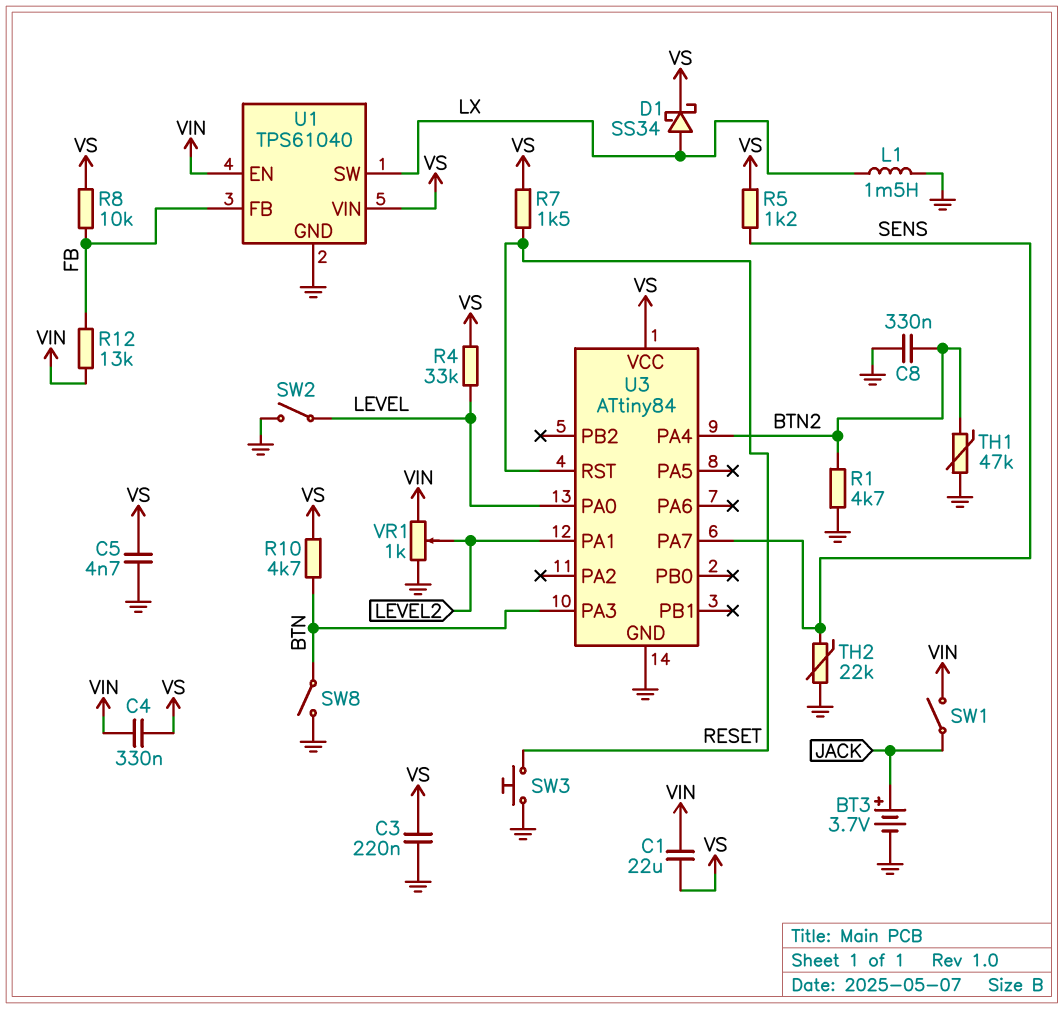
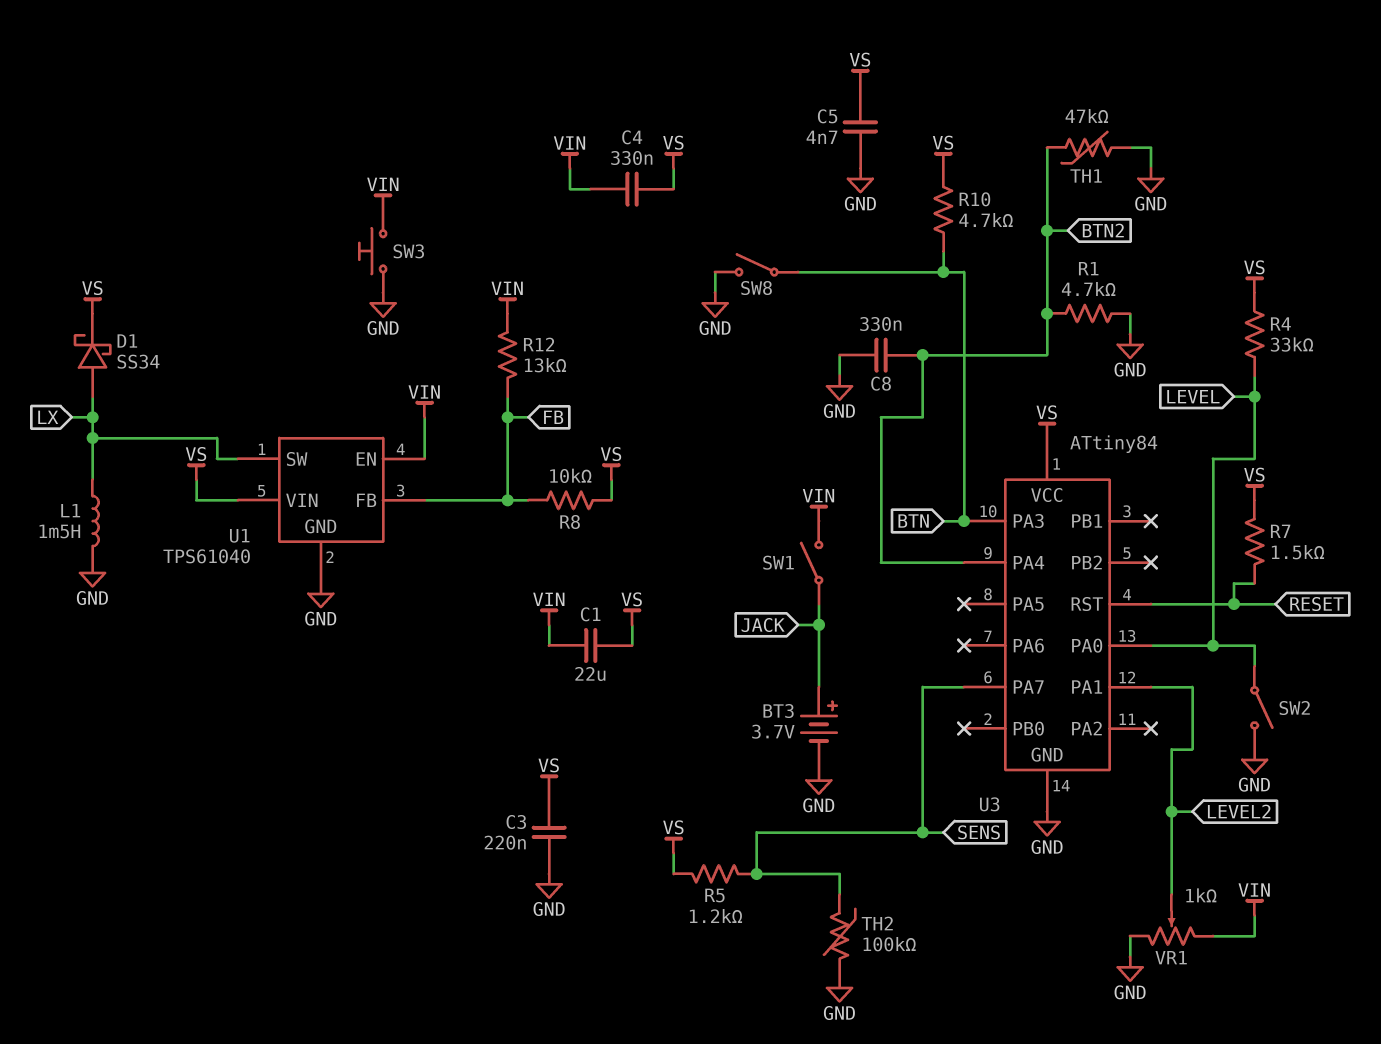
SW3: button (GND, RESET) -> button (GND, VIN)
TH2: 22k (GND, SENS) -> 100k (GND, SENS)

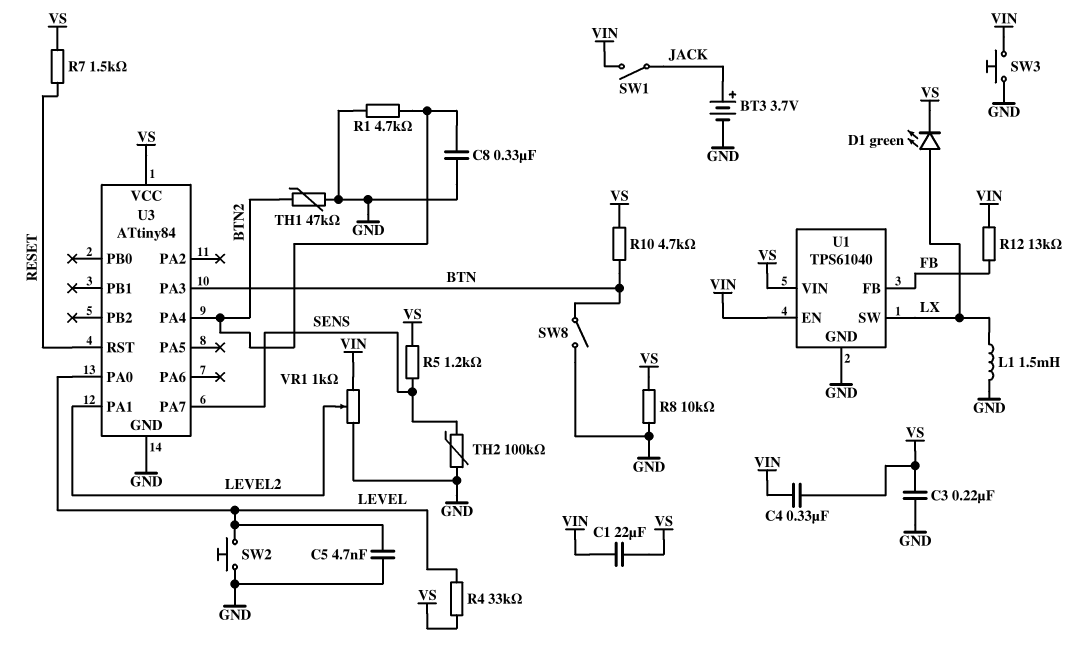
C5: 4.7nF (GND, VS) -> 4.7nF (GND, LEVEL)
D1: schottky SS34 (A LX, K VS) -> LED green (A LX, K VS)
R8: 10k (FB, VS) -> 10k (GND, VS)
SW2: switch (GND, LEVEL) -> button (GND, LEVEL)

